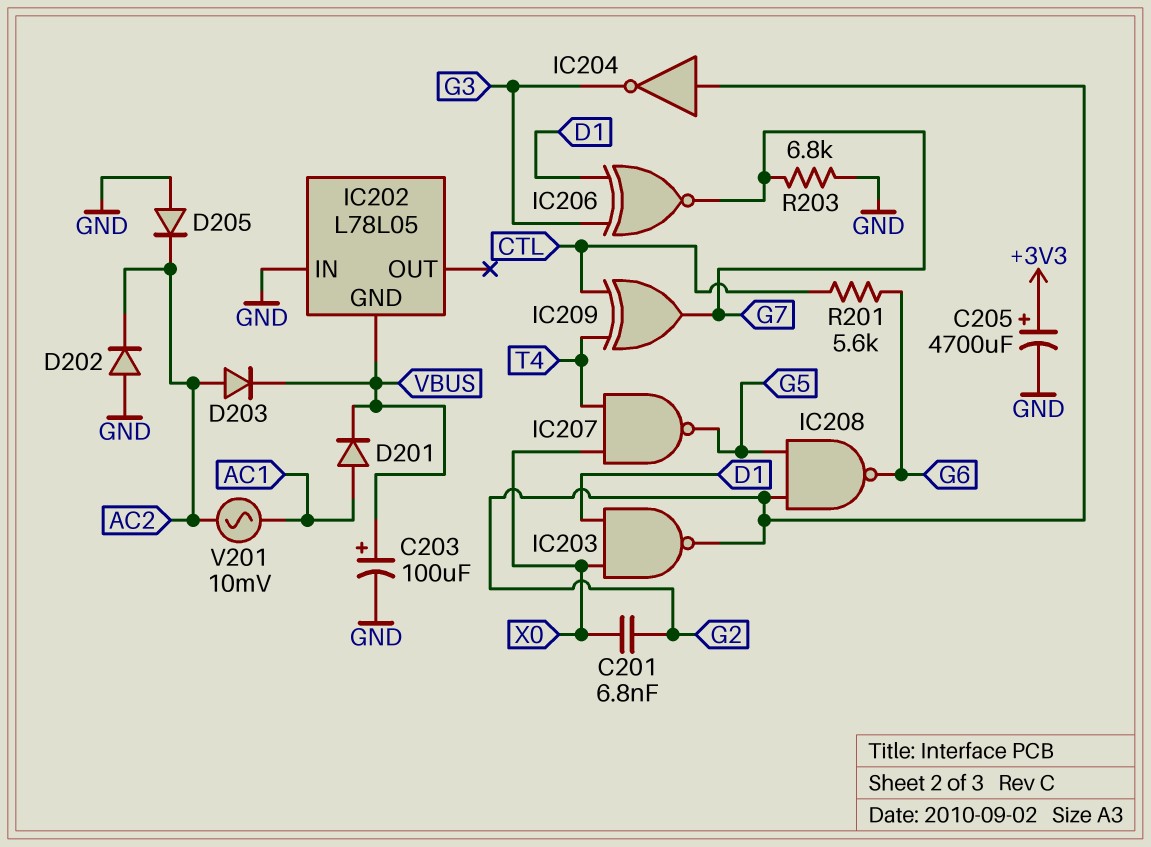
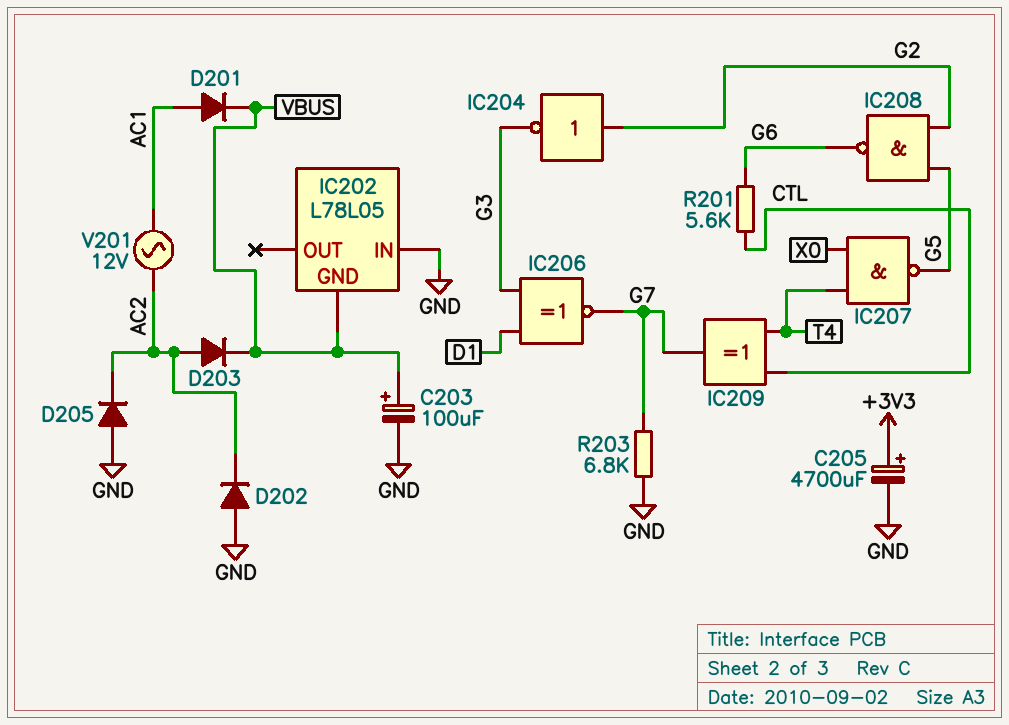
C201: 6.8nF (G2, X0) -> none
IC203: NAND (in D1, in X0, out G2) -> none
V201: AC 10mV (AC1, AC2) -> AC 12V (AC1, AC2)

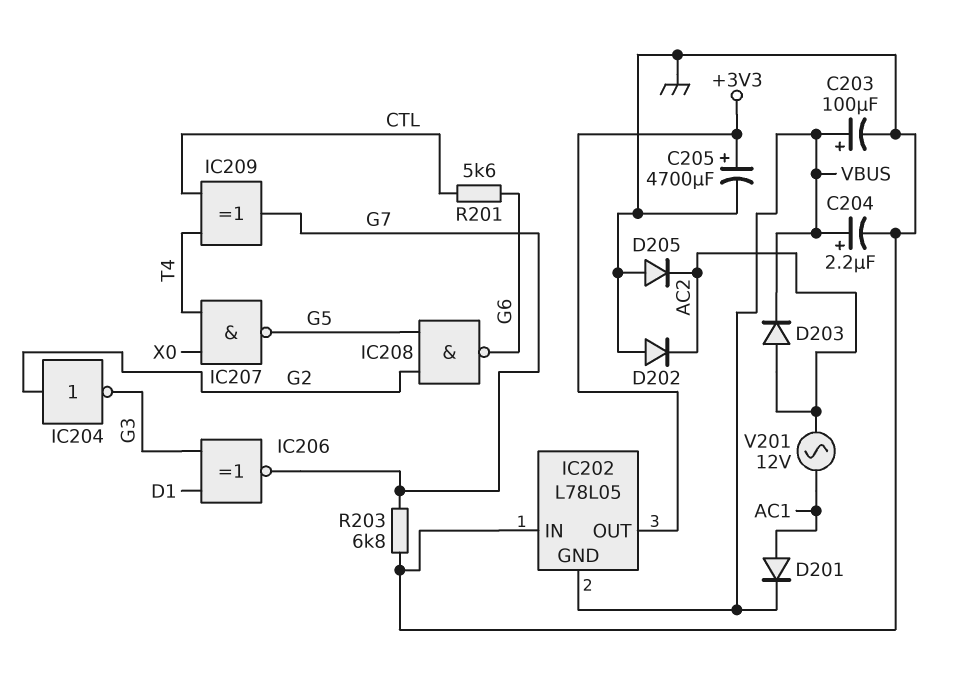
C204: none -> 2.2uF (plus VBUS, minus GND)
IC202 pin OUT: none -> +3V3

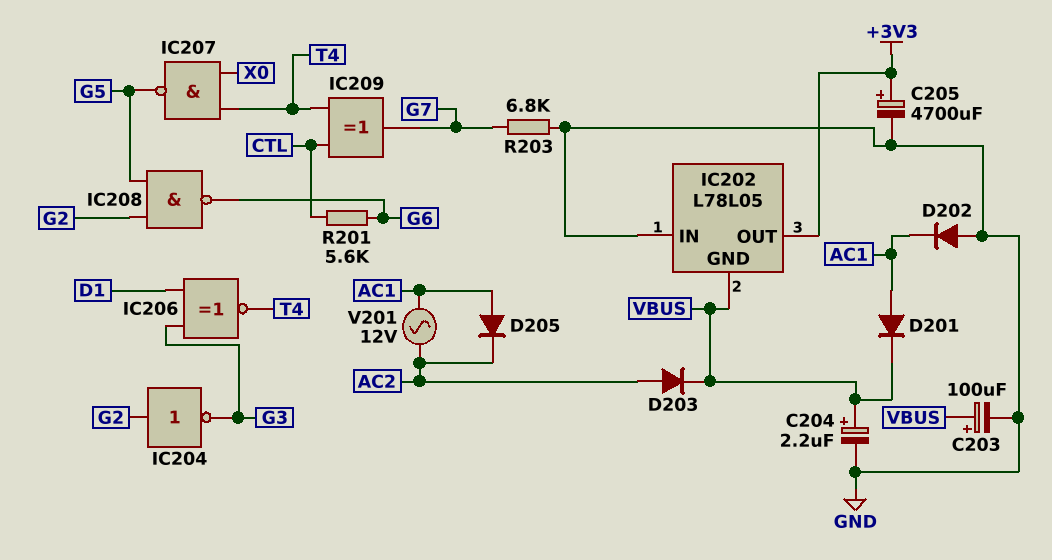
D202: diode (A GND, K AC2) -> diode (A GND, K AC1)
D205: diode (A GND, K AC2) -> diode (A AC1, K AC2)
IC206: XNOR (in D1, in G3, out G7) -> XNOR (in D1, in G3, out T4)

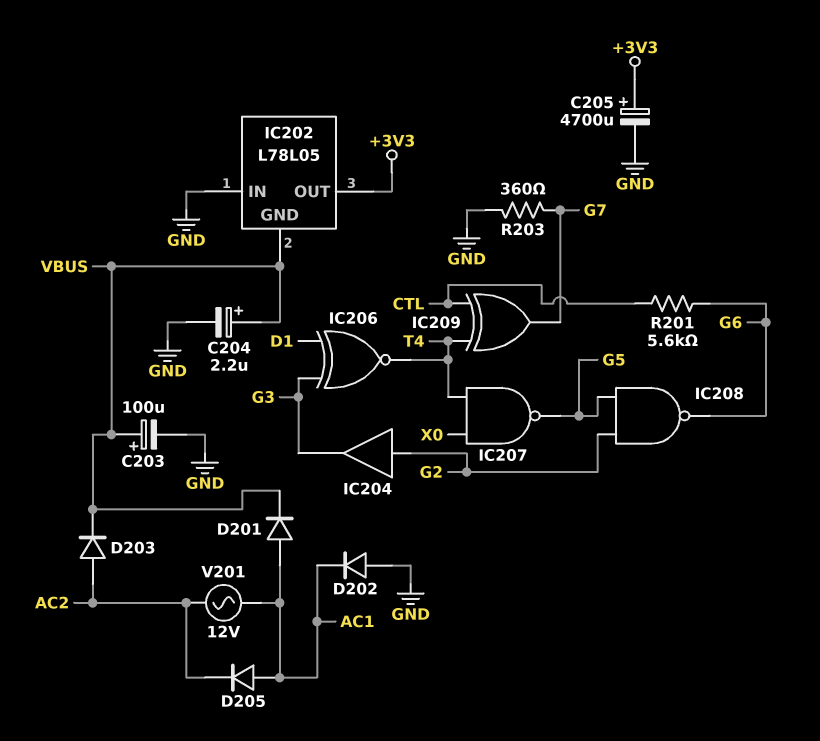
IC204: NOT (in G2, out G3) -> buffer (in G2, out G3)
R203: 6.8k (G7, GND) -> 360 (G7, GND)

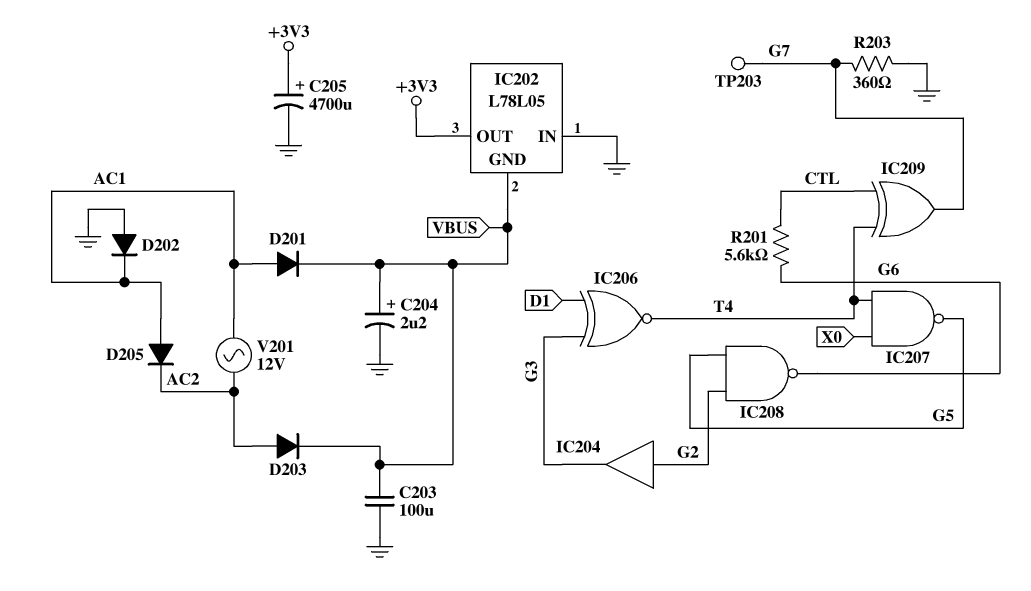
C203: 100uF (plus VBUS, minus GND) -> 100uF (GND, VBUS)
TP203: none -> test point (G7)

